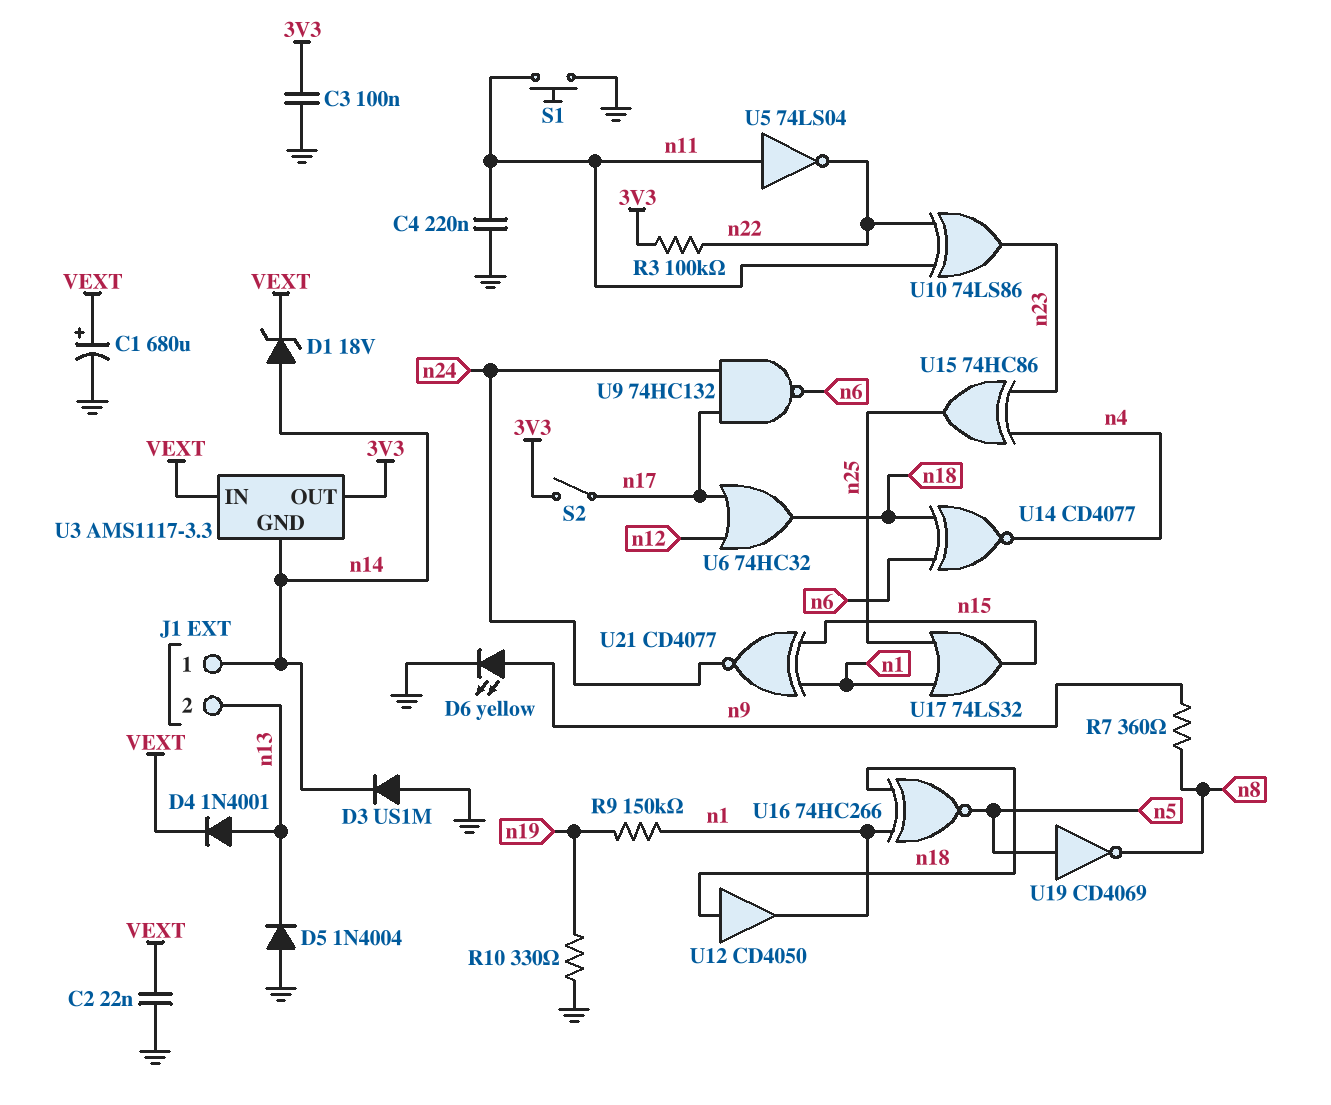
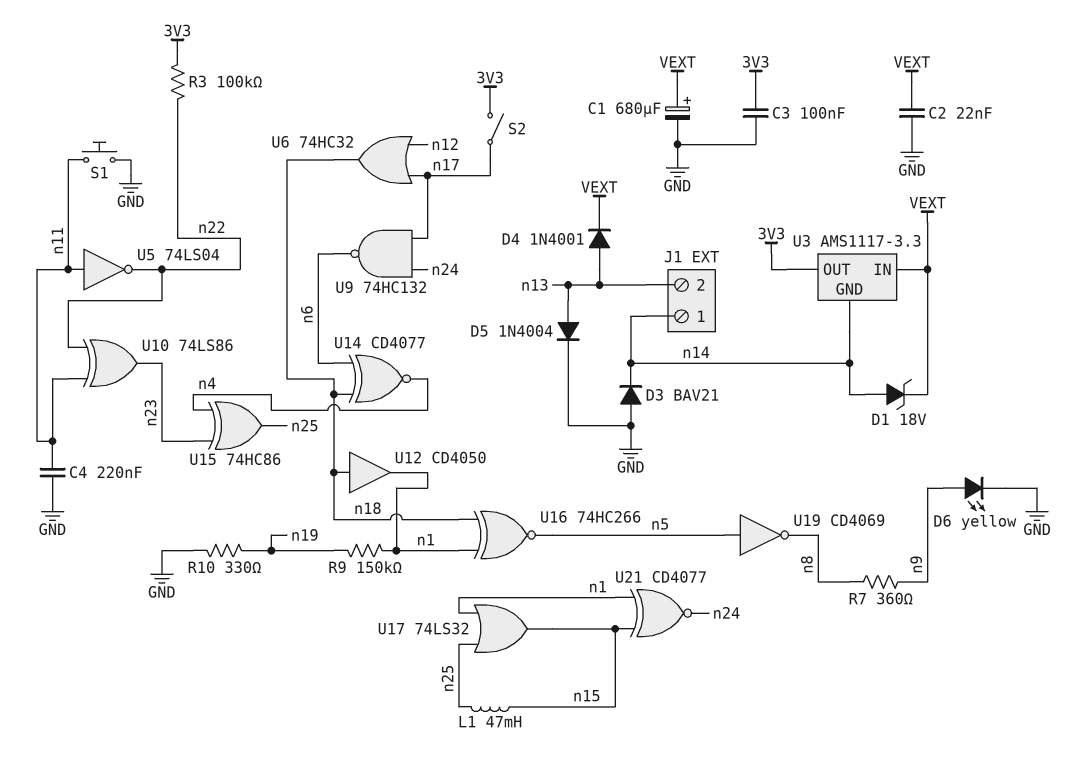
D3: diode US1M (A GND, K n14) -> diode BAV21 (A GND, K n14)
D5: diode 1N4004 (A GND, K n13) -> diode 1N4004 (A n13, K GND)
L1: none -> 47mH (n15, n25)

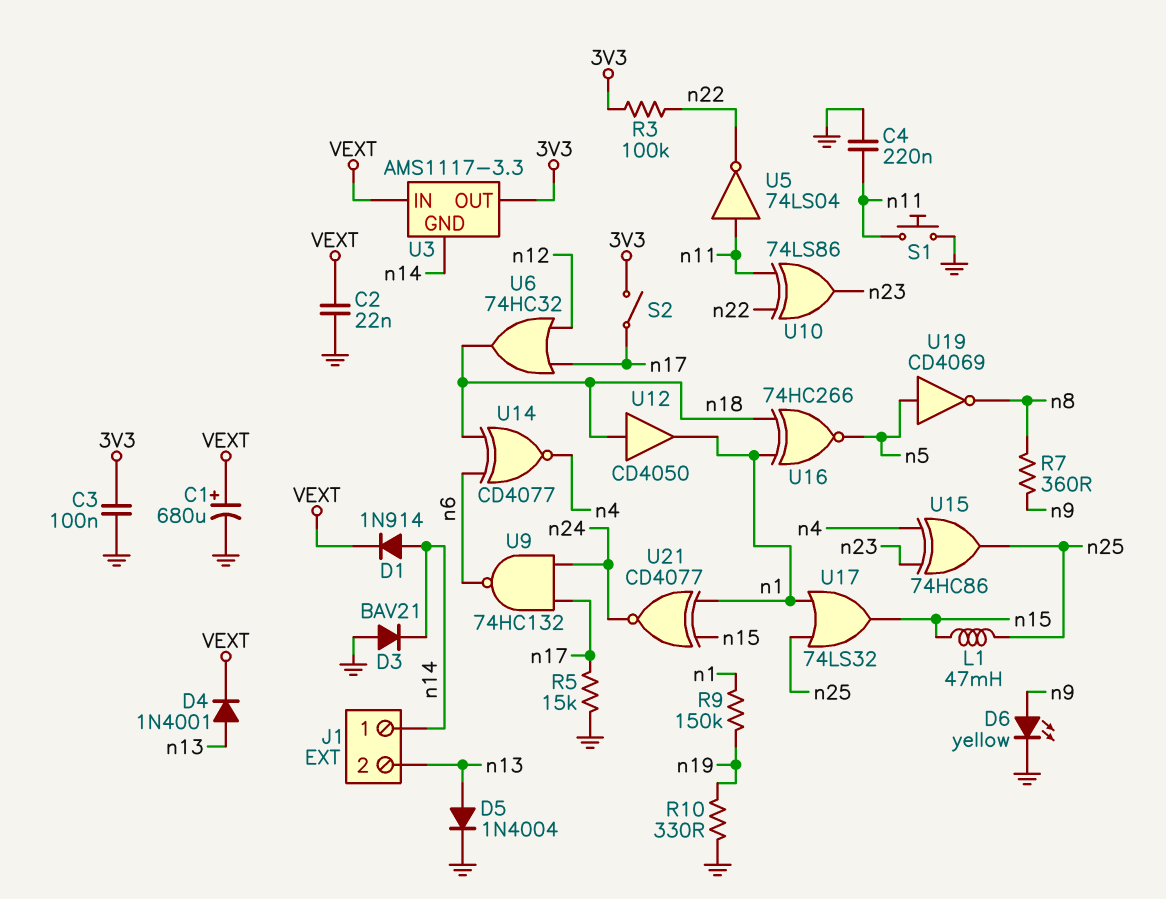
D1: zener 18V (A n14, K VEXT) -> diode 1N914 (A n14, K VEXT)
R5: none -> 15k (GND, n17)

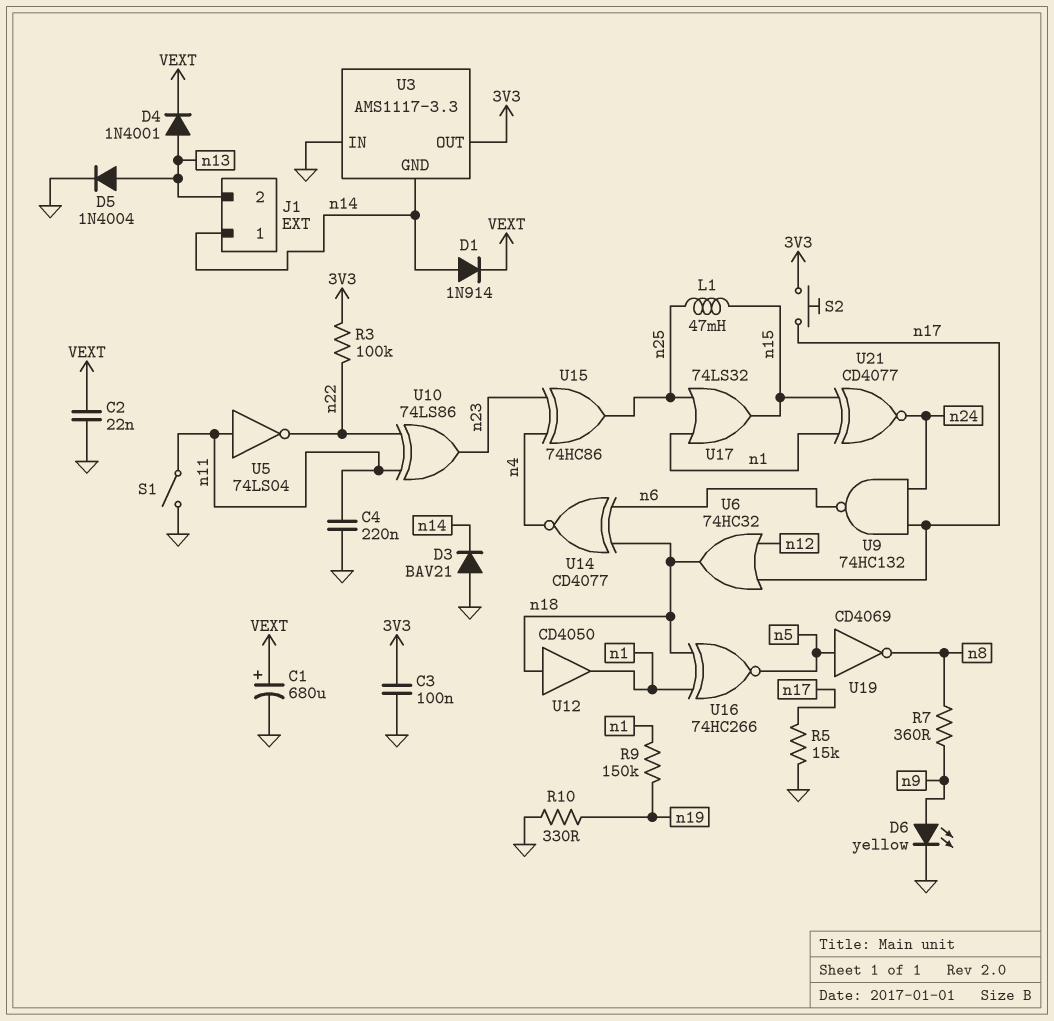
S1: button (GND, n11) -> switch (GND, n11)
S2: switch (3V3, n17) -> button (3V3, n17)
U3 pin IN: VEXT -> GND

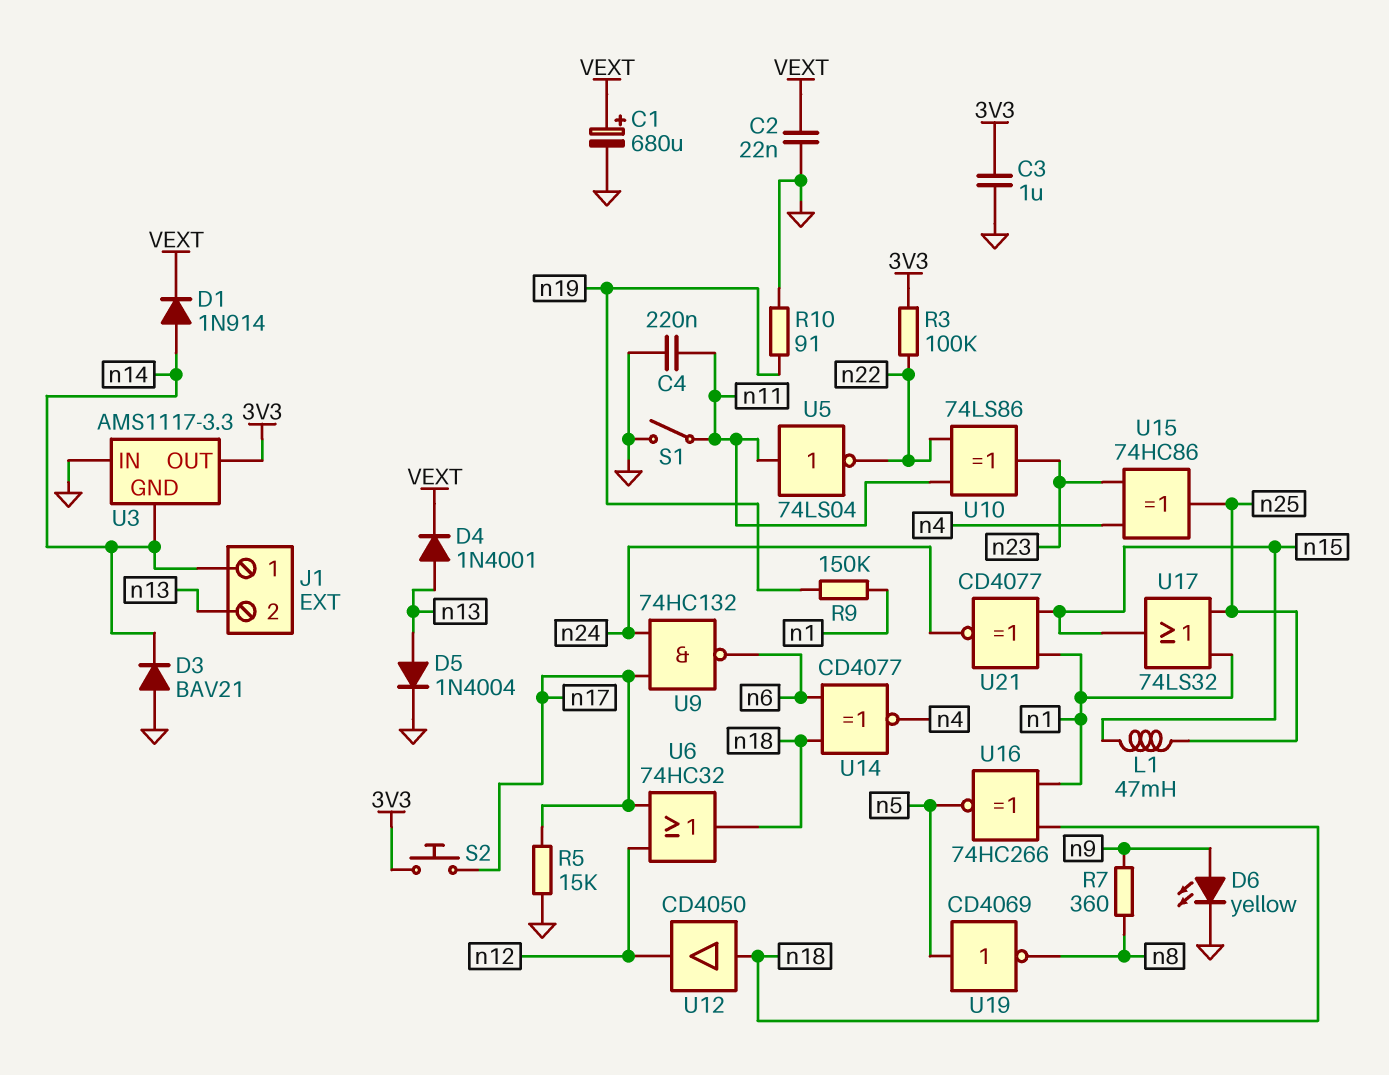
C3: 100nF (3V3, GND) -> 1uF (3V3, GND)
R10: 330 (GND, n19) -> 91 (GND, n19)
U12: buffer CD4050 (in n18, out n1) -> buffer CD4050 (in n18, out n12)

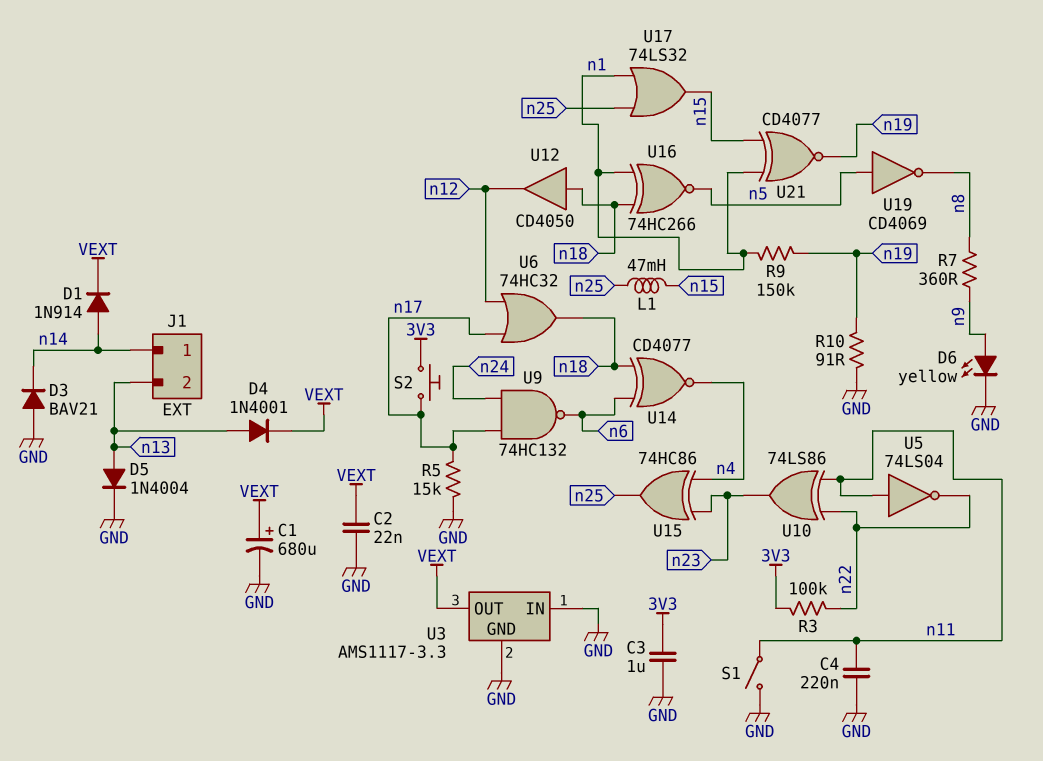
U3 pin GND: n14 -> GND
U3 pin OUT: 3V3 -> VEXT
U21: XNOR CD4077 (in n1, in n15, out n24) -> XNOR CD4077 (in n1, in n15, out n19)

